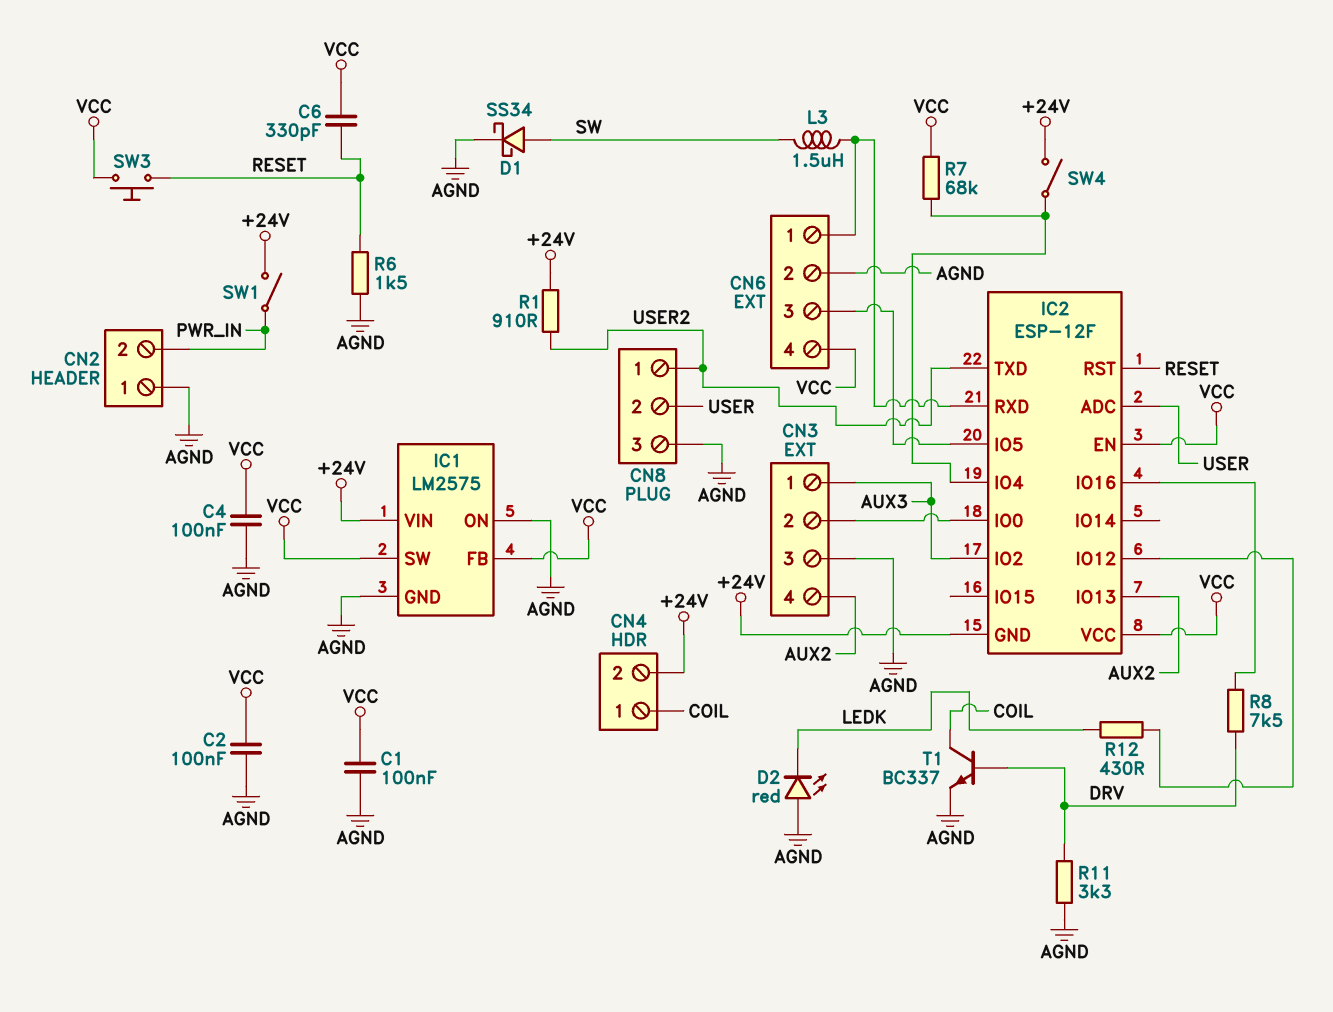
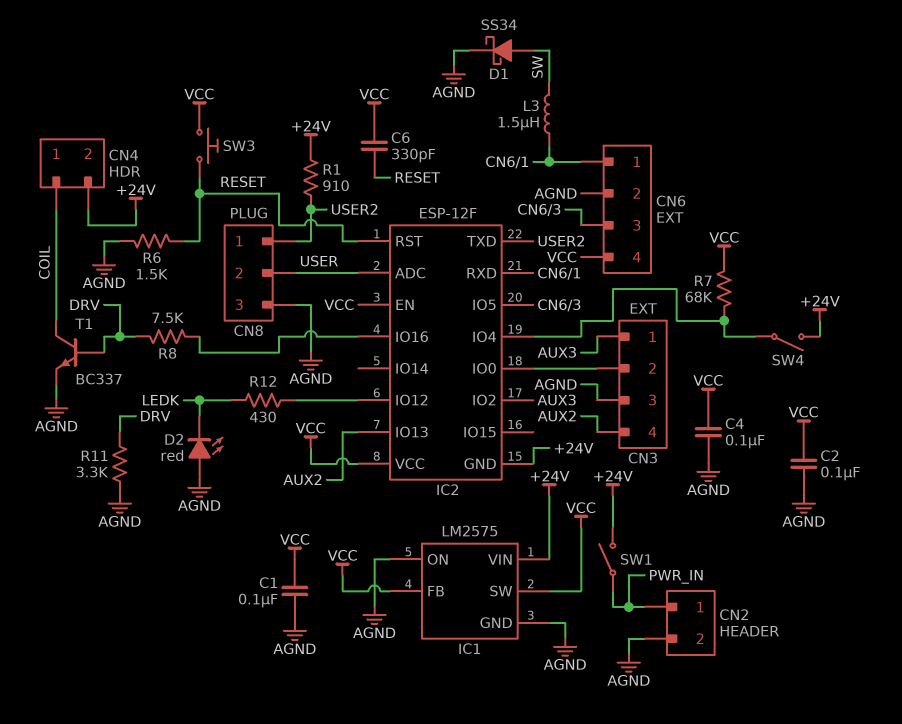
CN2 pin 1: AGND -> PWR_IN
CN2 pin 2: PWR_IN -> AGND

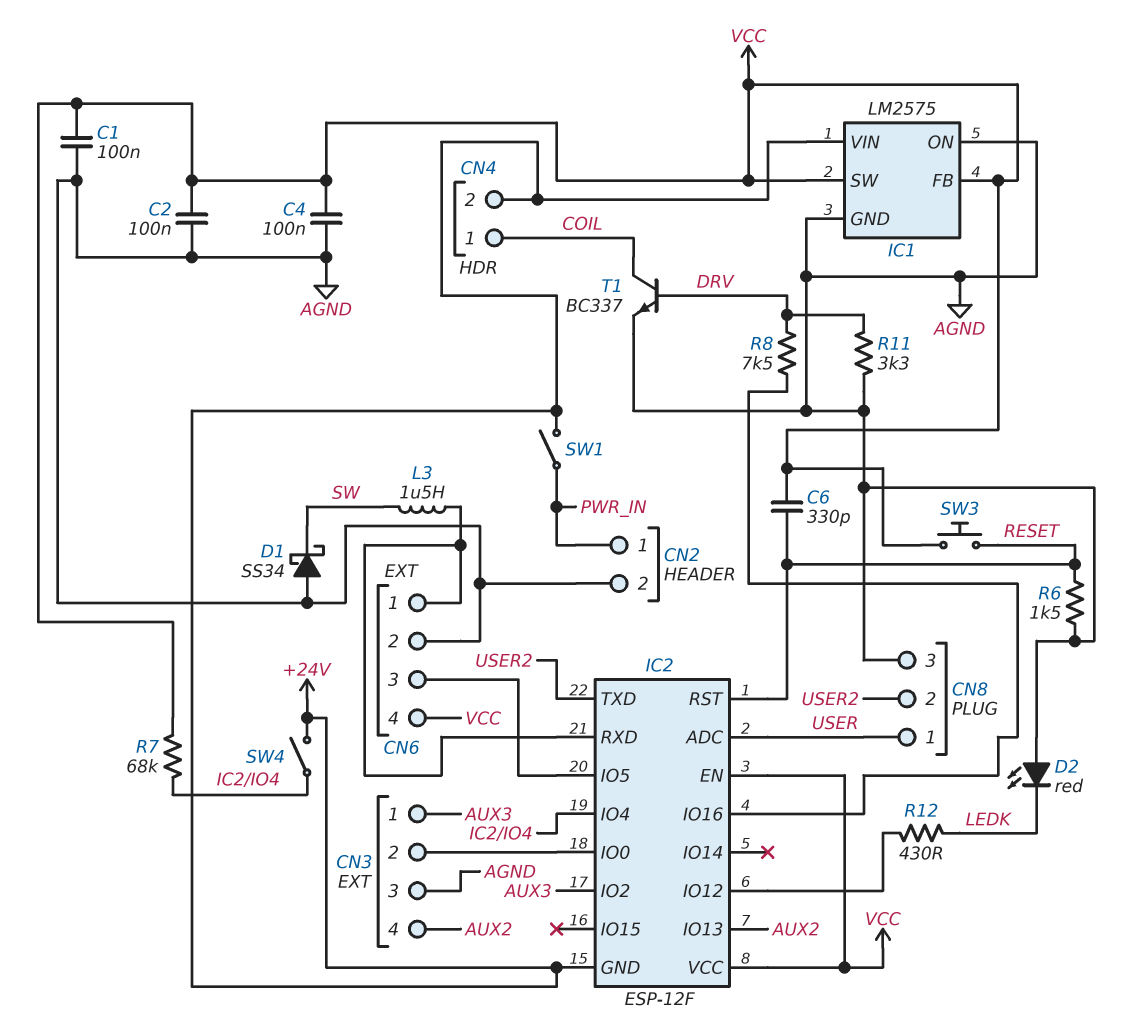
CN8 pin 1: USER2 -> USER
CN8 pin 2: USER -> USER2
D1: schottky SS34 (A SW, K AGND) -> schottky SS34 (A AGND, K SW)
R1: 910 (+24V, USER2) -> none

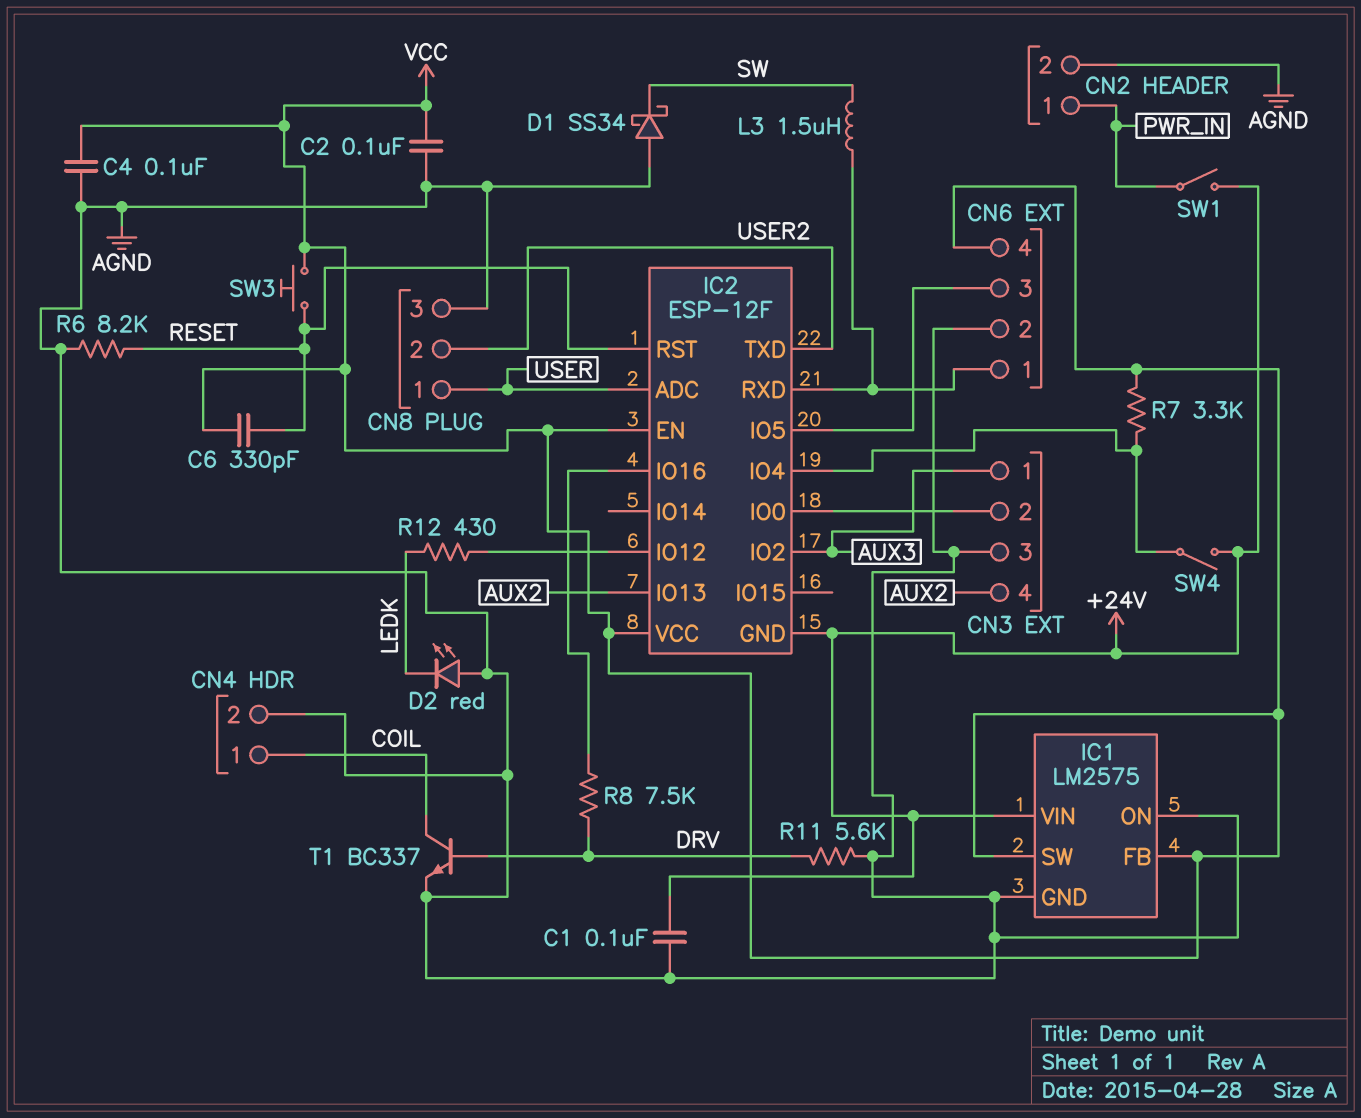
C1: 100nF (AGND, VCC) -> 100nF (+24V, AGND)
CN4 pin 2: +24V -> AGND
R6: 1.5k (AGND, RESET) -> 8.2k (AGND, RESET)
R7: 68k (IC2/IO4, VCC) -> 3.3k (IC2/IO4, VCC)
R11: 3.3k (AGND, DRV) -> 5.6k (AGND, DRV)

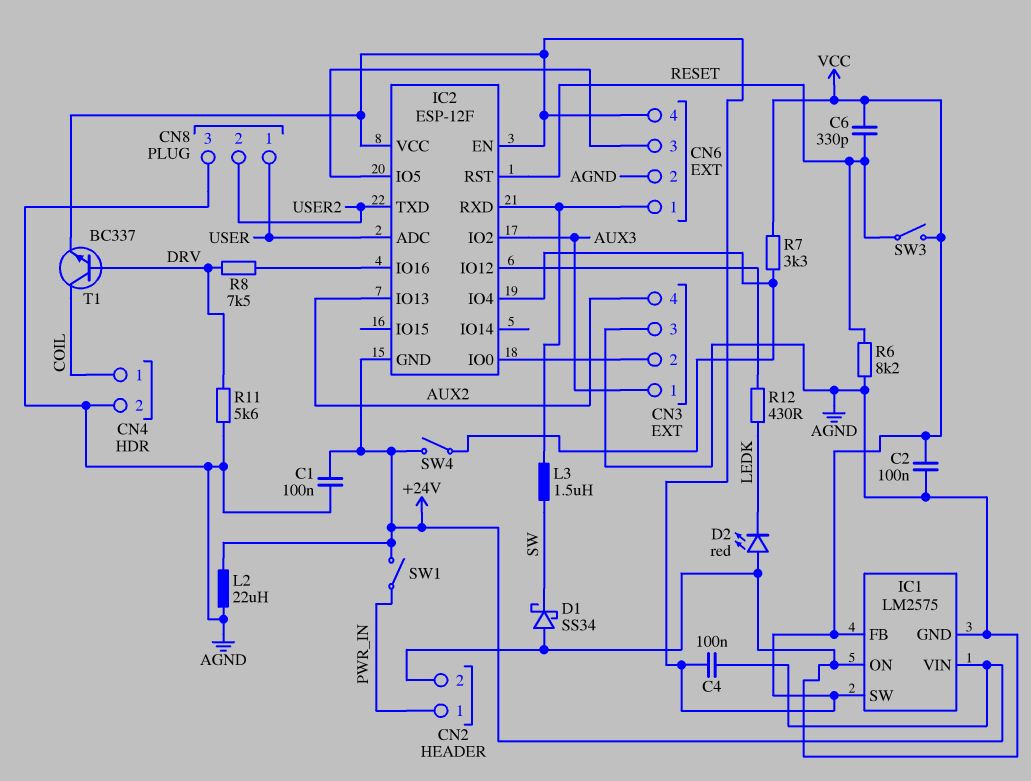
C4: 100nF (AGND, VCC) -> 100nF (+24V, VCC)
L2: none -> 22uH (+24V, AGND)
SW3: button (RESET, VCC) -> switch (RESET, VCC)
T1: NPN BC337 (B DRV, C COIL, E AGND) -> NPN BC337 (B DRV, C COIL, E VCC)

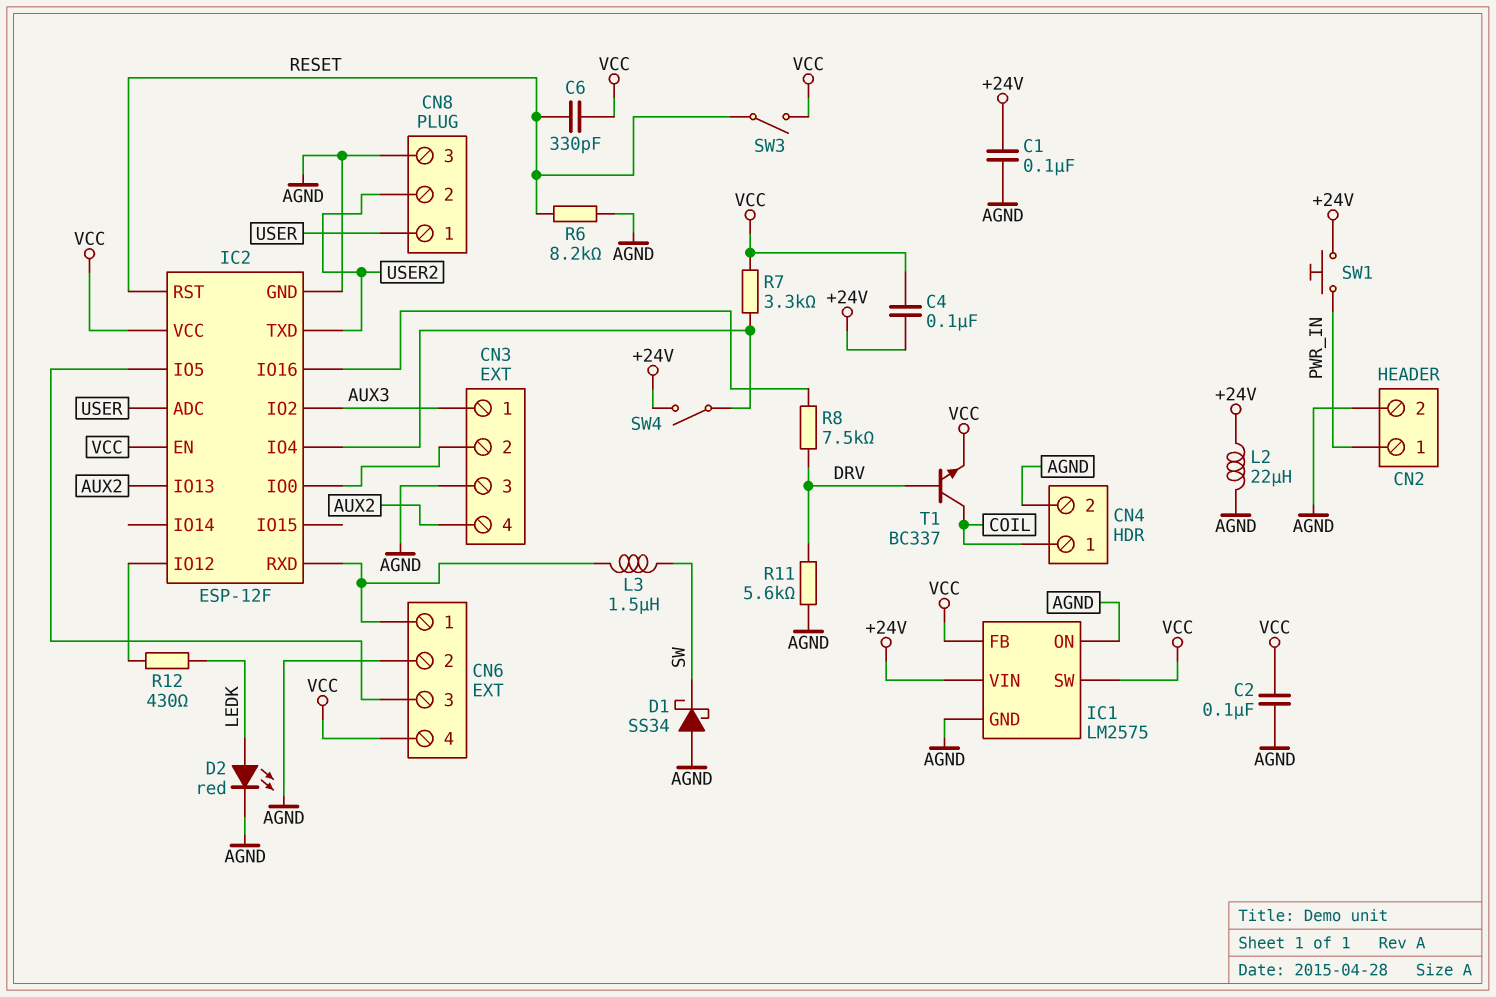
D2: LED red (A AGND, K LEDK) -> LED red (A LEDK, K AGND)
IC2 pin GND: +24V -> AGND
SW1: switch (+24V, PWR_IN) -> button (+24V, PWR_IN)

